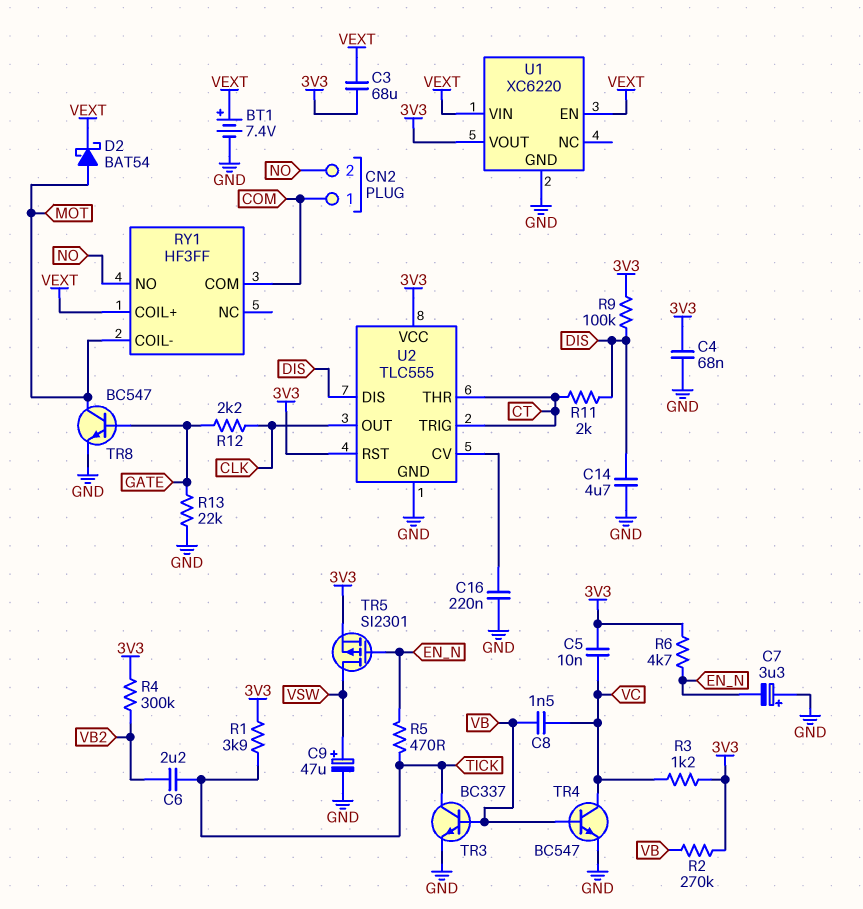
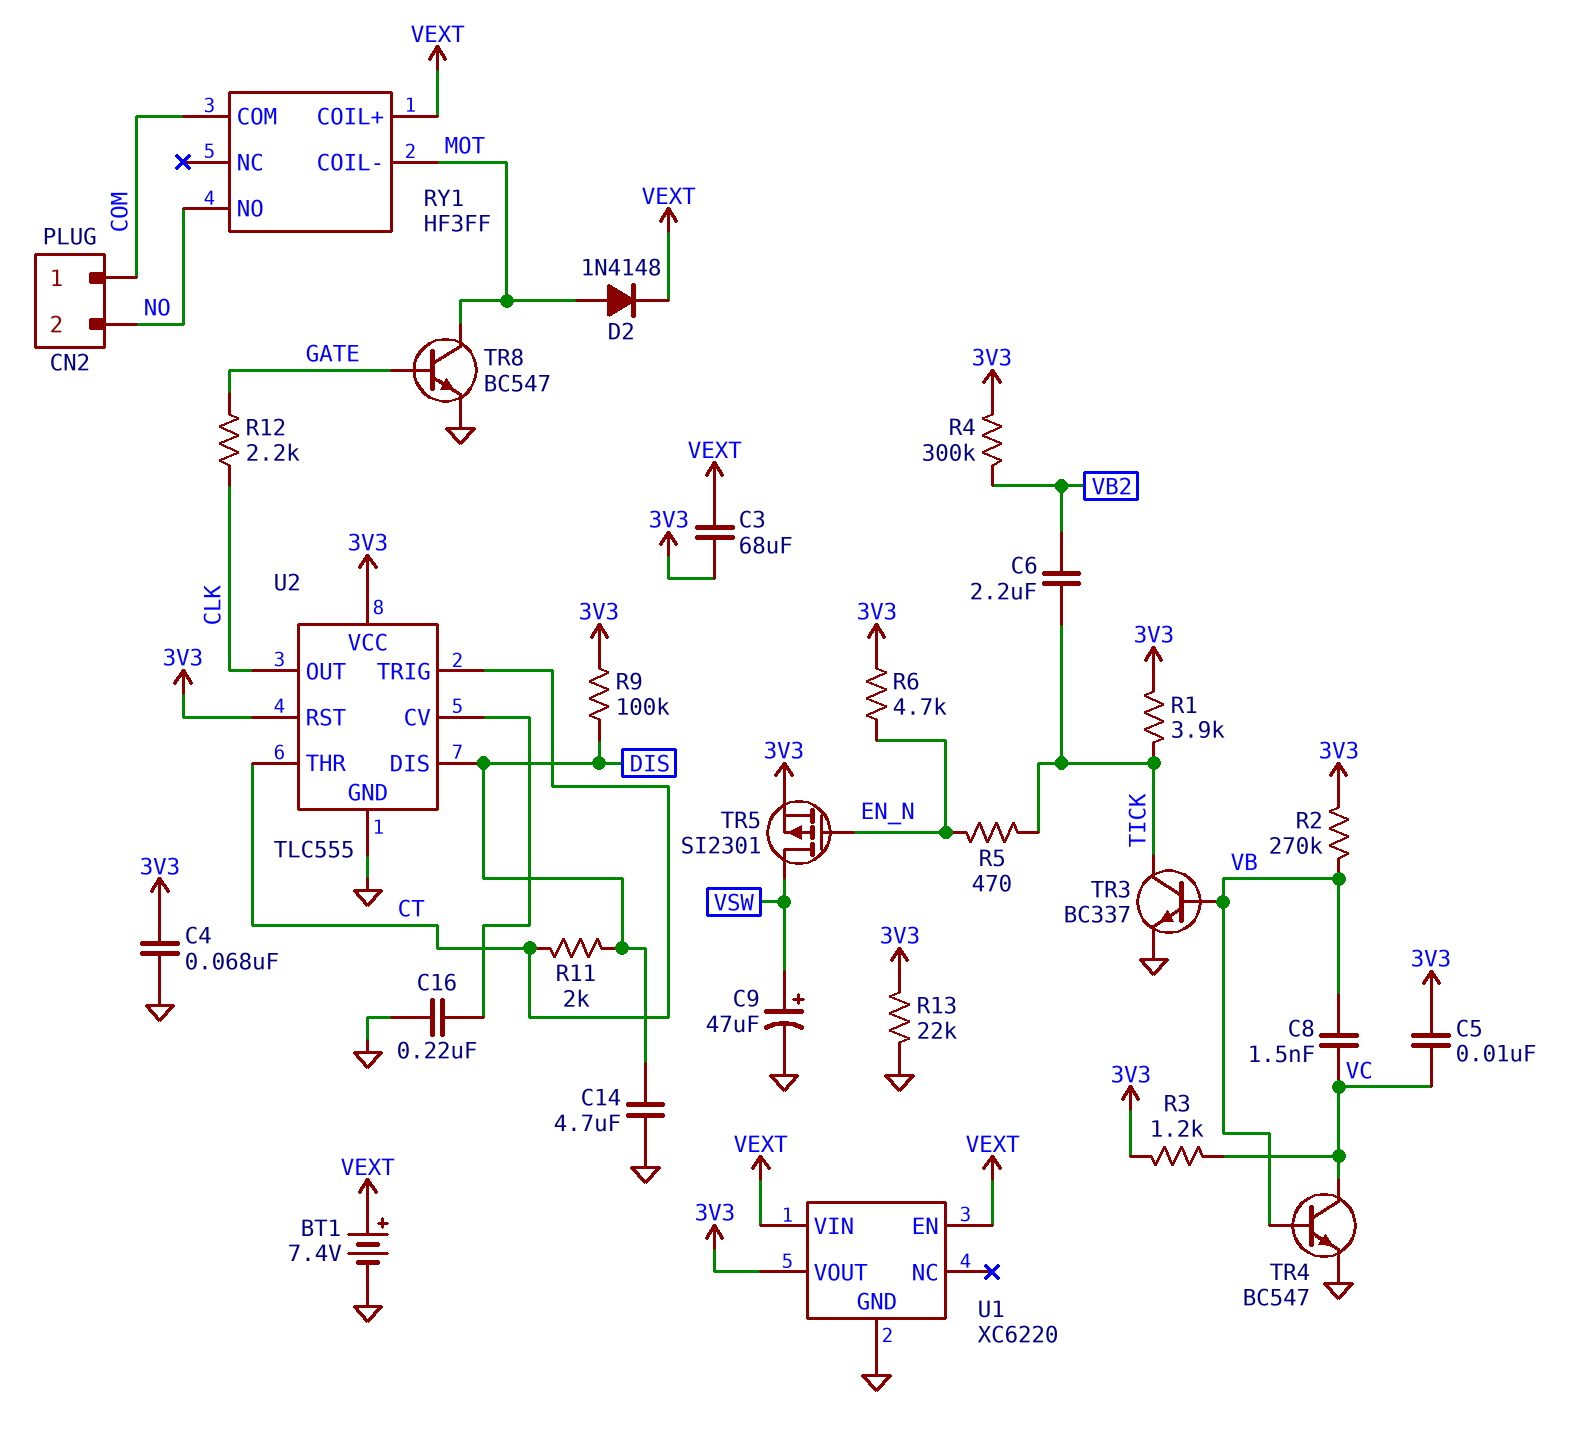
C7: 3.3uF (plus GND, minus EN_N) -> none
D2: schottky BAT54 (A MOT, K VEXT) -> diode 1N4148 (A MOT, K VEXT)
R13: 22k (GATE, GND) -> 22k (3V3, GND)

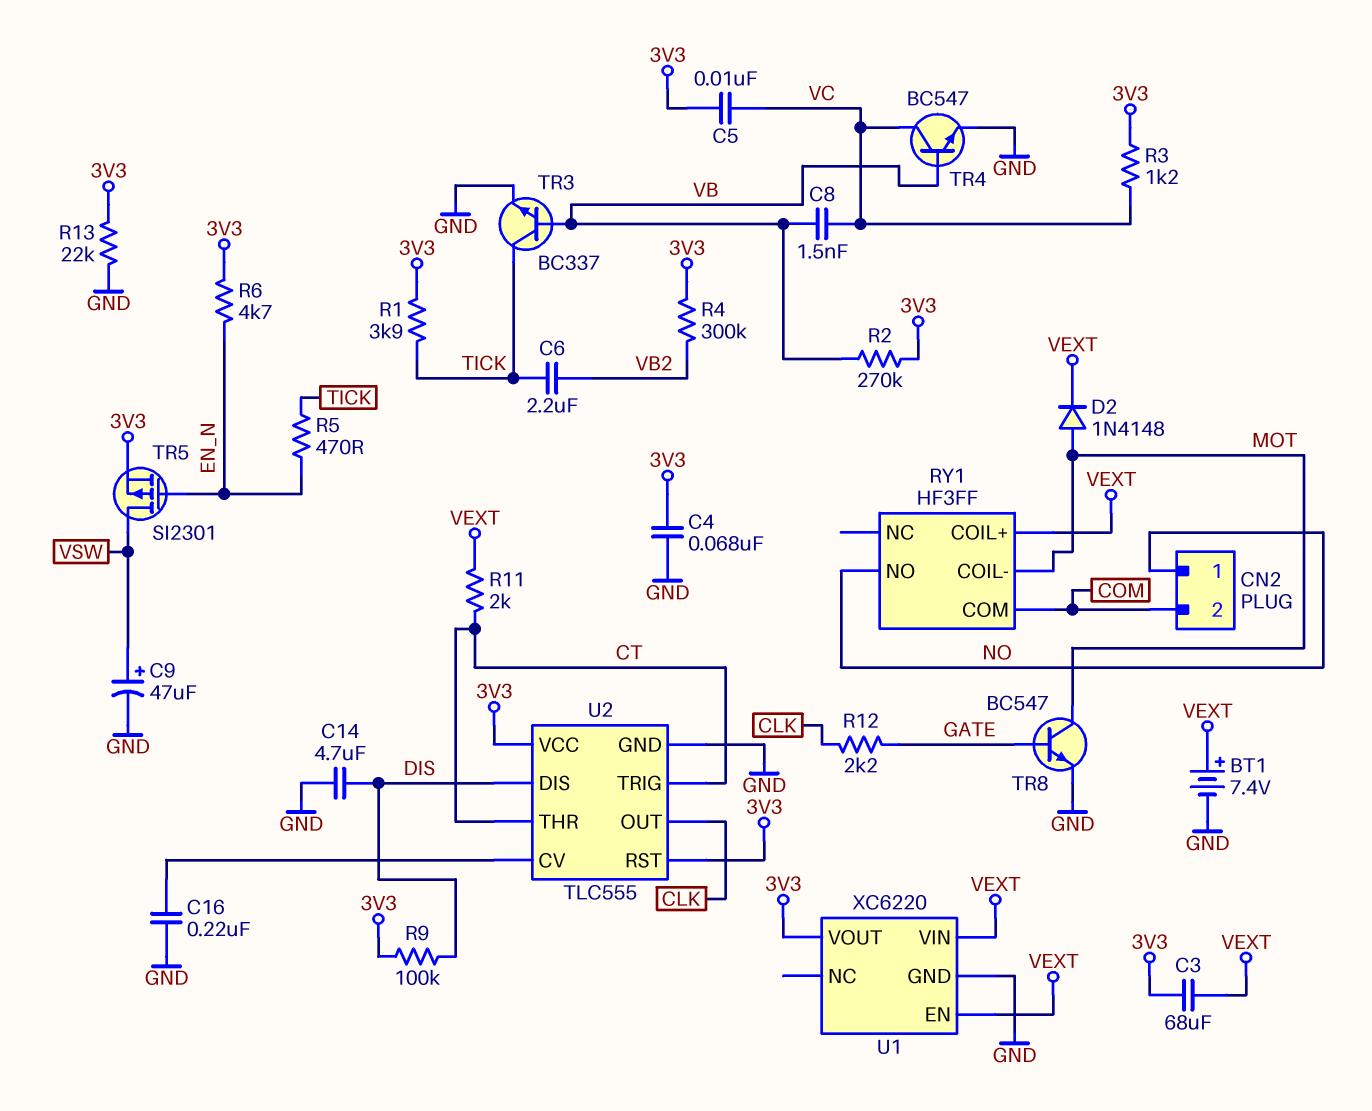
CN2 pin 1: COM -> NO
CN2 pin 2: NO -> COM
R11: 2k (CT, DIS) -> 2k (CT, VEXT)

